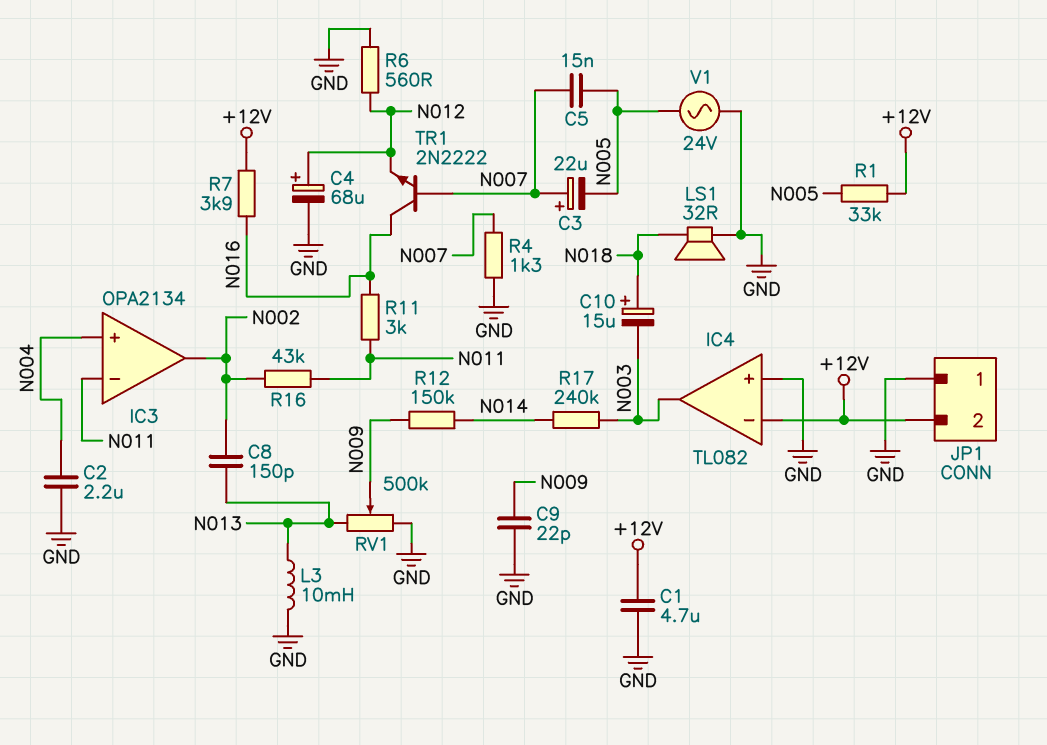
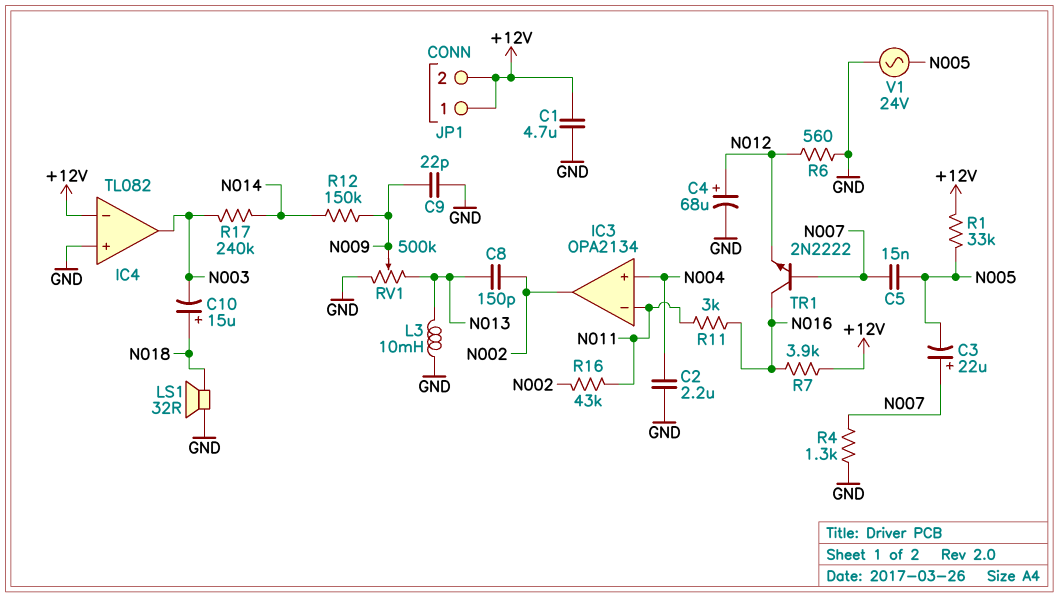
JP1 pin 1: GND -> +12V

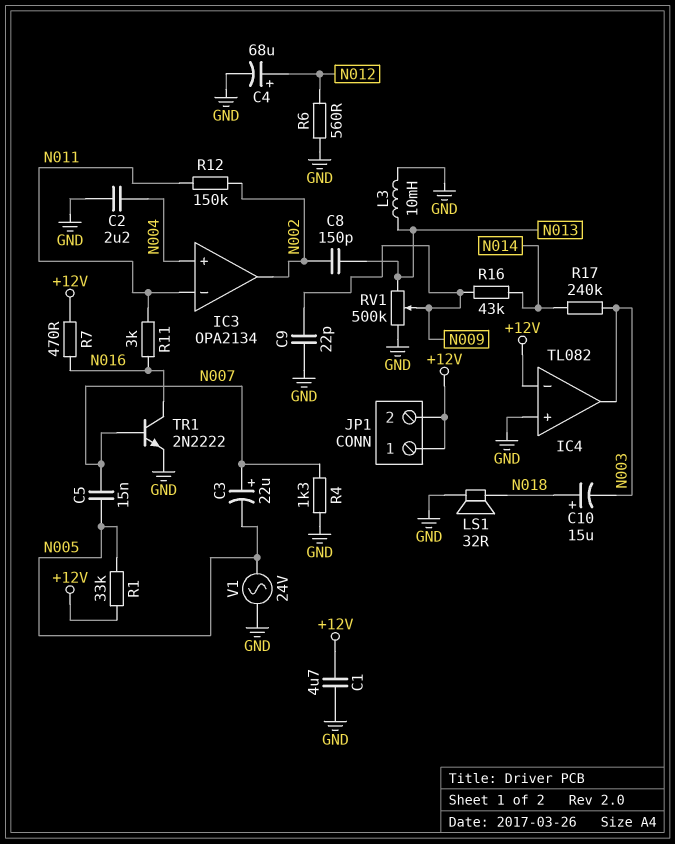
R7: 3.9k (+12V, N016) -> 470 (+12V, N016)
R12: 150k (N009, N014) -> 150k (N002, N011)
R16: 43k (N002, N011) -> 43k (N009, N014)
TR1: NPN 2N2222 (B N007, C N016, E N012) -> NPN 2N2222 (B N007, C N016, E GND)

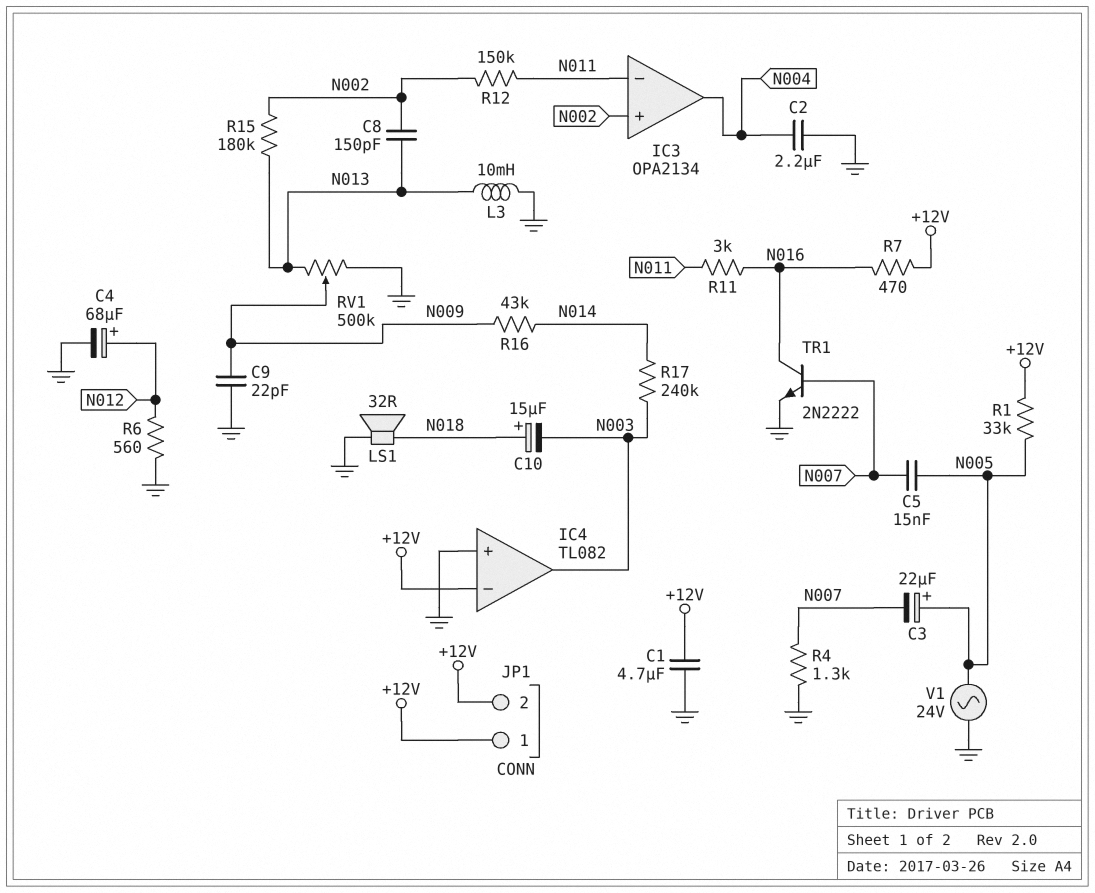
C3: 22uF (plus N007, minus N005) -> 22uF (plus N005, minus N007)
IC3 pin in+: N004 -> N002
IC3 pin out: N002 -> N004
R15: none -> 180k (N002, N013)

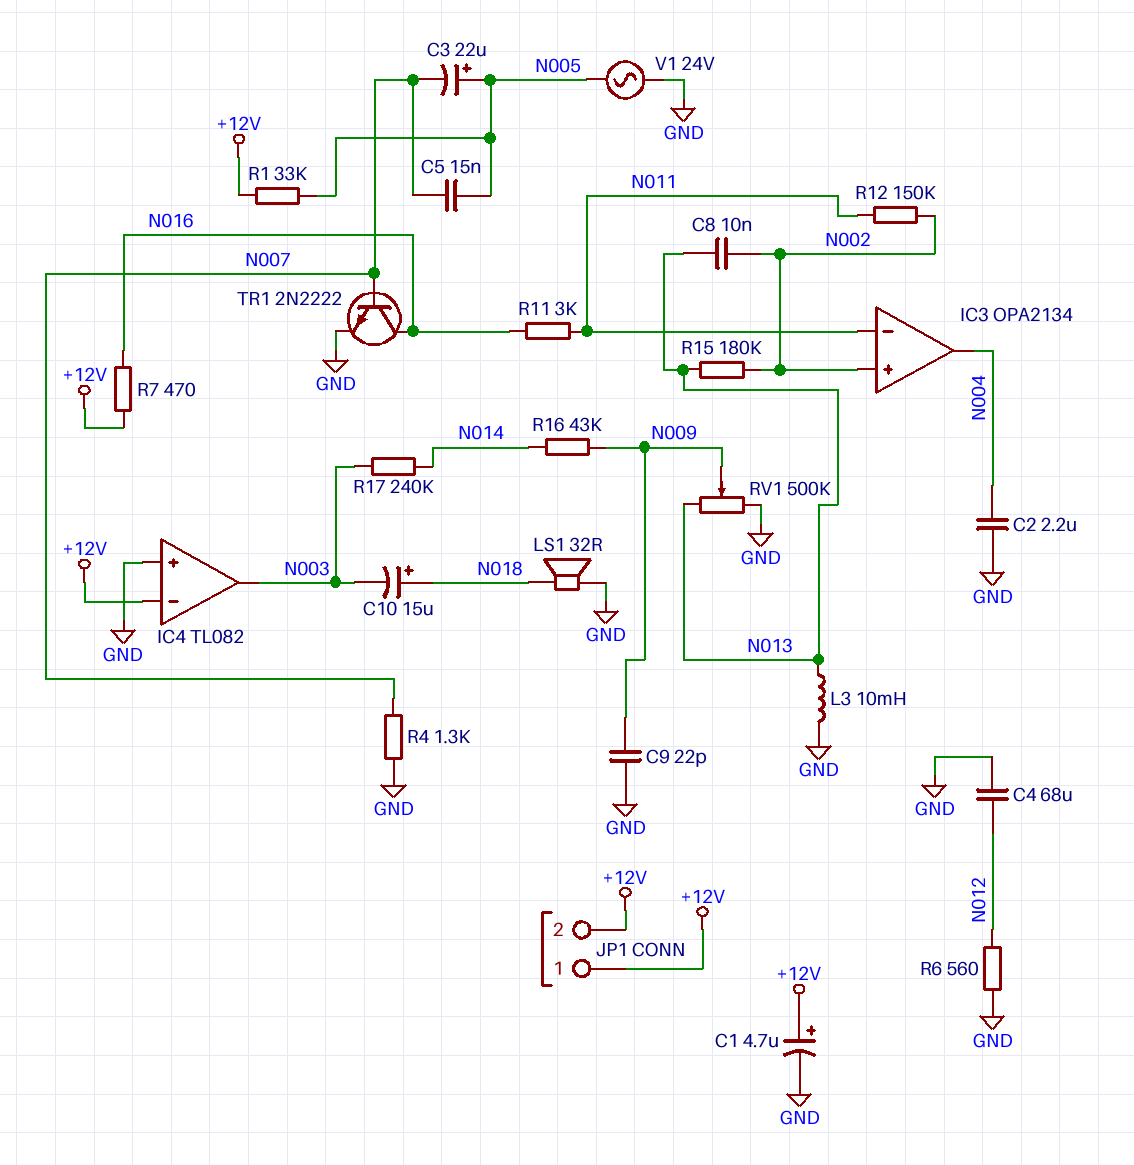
C1: 4.7uF (+12V, GND) -> 4.7uF (plus +12V, minus GND)
C4: 68uF (plus N012, minus GND) -> 68uF (GND, N012)
C8: 150pF (N002, N013) -> 10nF (N002, N013)

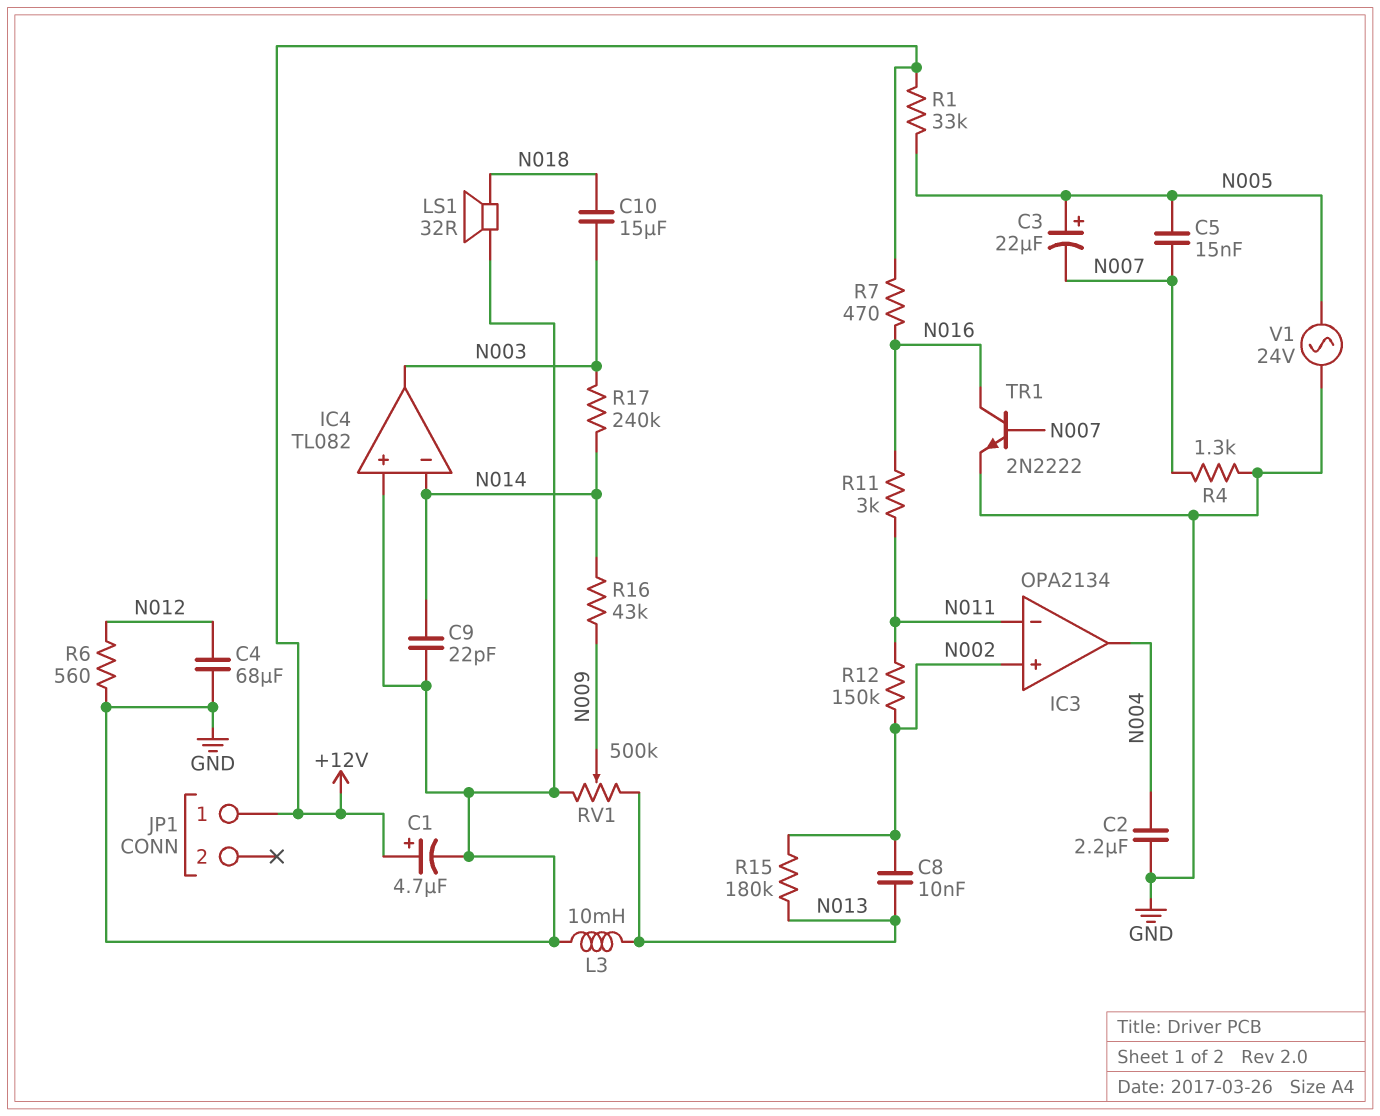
C9: 22pF (GND, N009) -> 22pF (GND, N014)
C10: 15uF (plus N018, minus N003) -> 15uF (N003, N018)
IC4 pin in-: +12V -> N014
JP1 pin 2: +12V -> none

